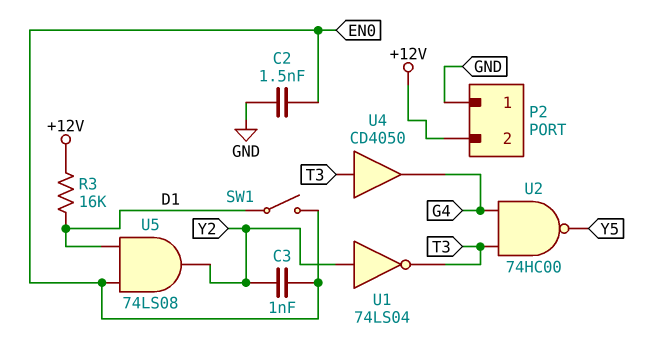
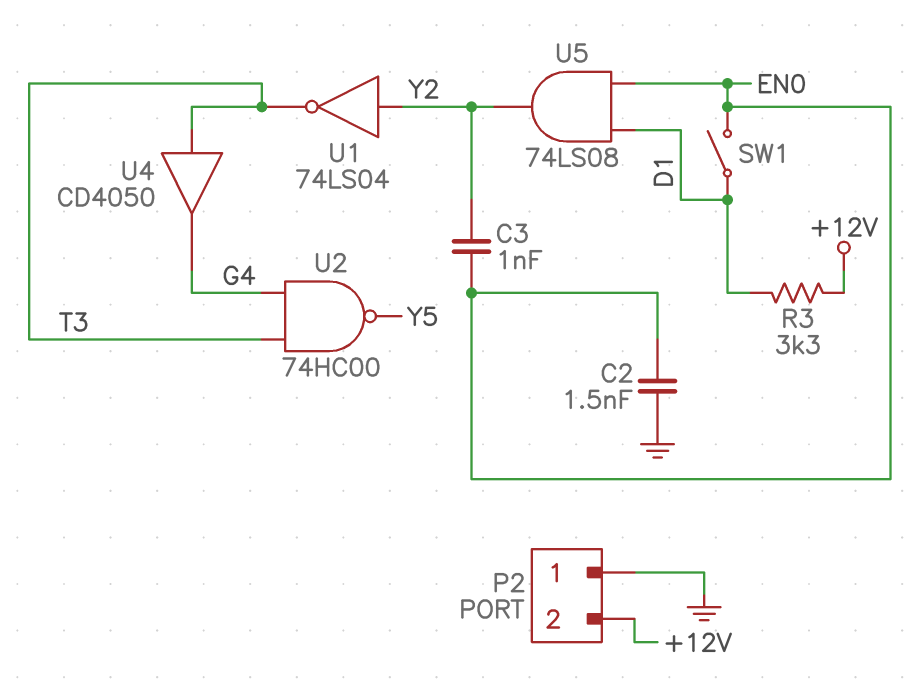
R3: 16k (+12V, D1) -> 3.3k (+12V, D1)

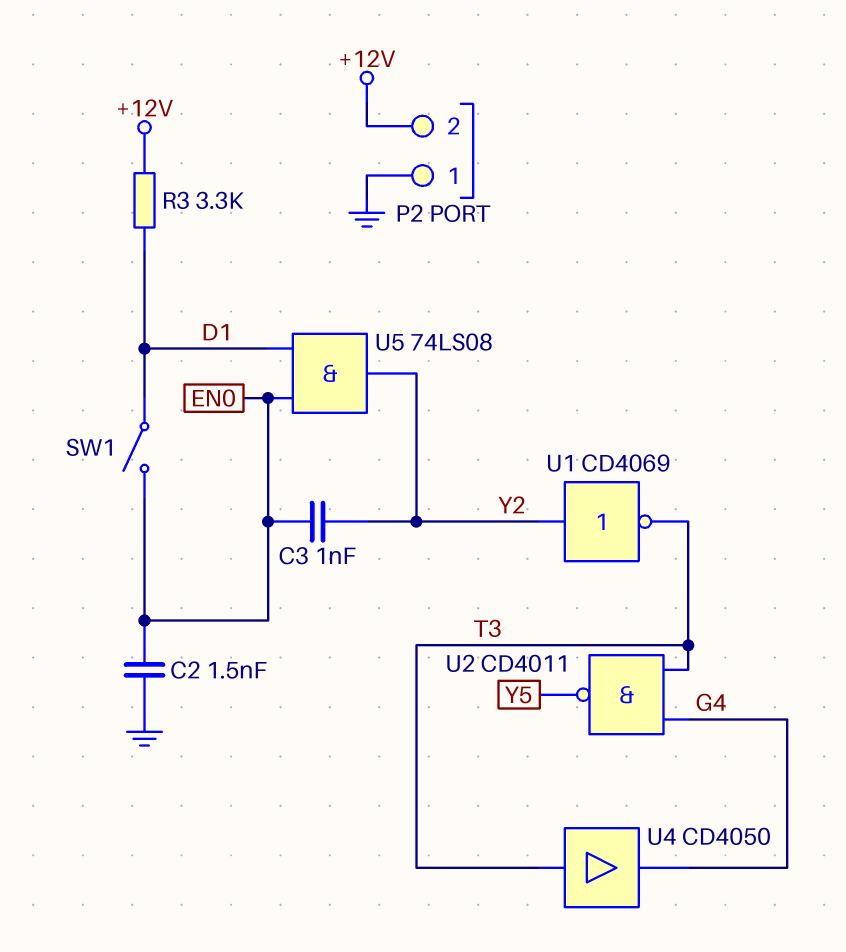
U1: NOT 74LS04 (in Y2, out T3) -> NOT CD4069 (in Y2, out T3)
U2: NAND 74HC00 (in G4, in T3, out Y5) -> NAND CD4011 (in G4, in T3, out Y5)

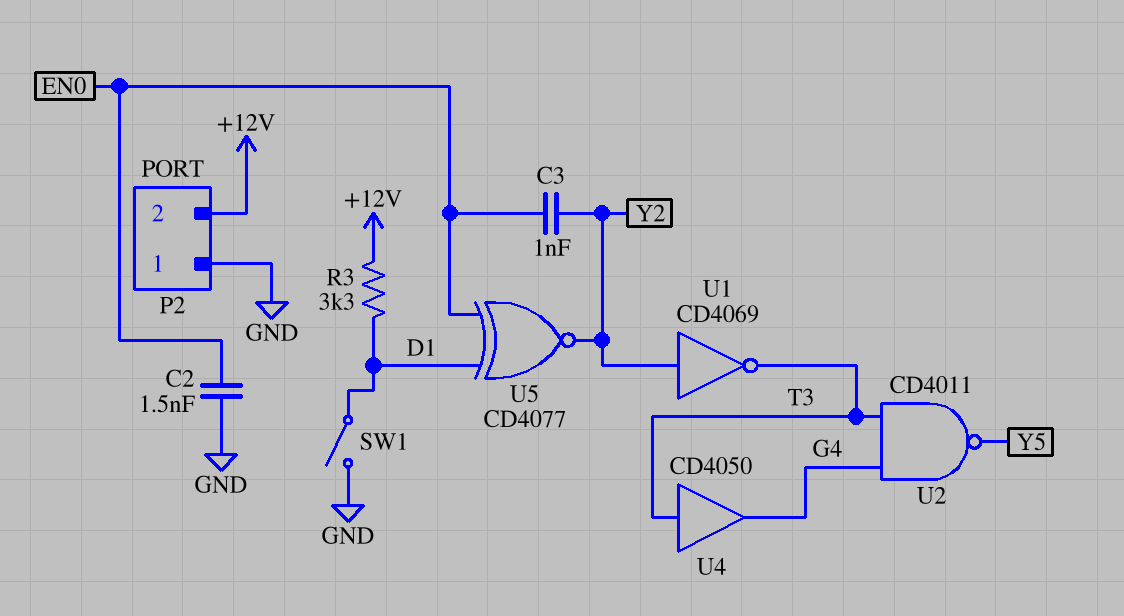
SW1: switch (D1, EN0) -> switch (D1, GND)
U5: AND 74LS08 (in D1, in EN0, out Y2) -> XNOR CD4077 (in D1, in EN0, out Y2)

